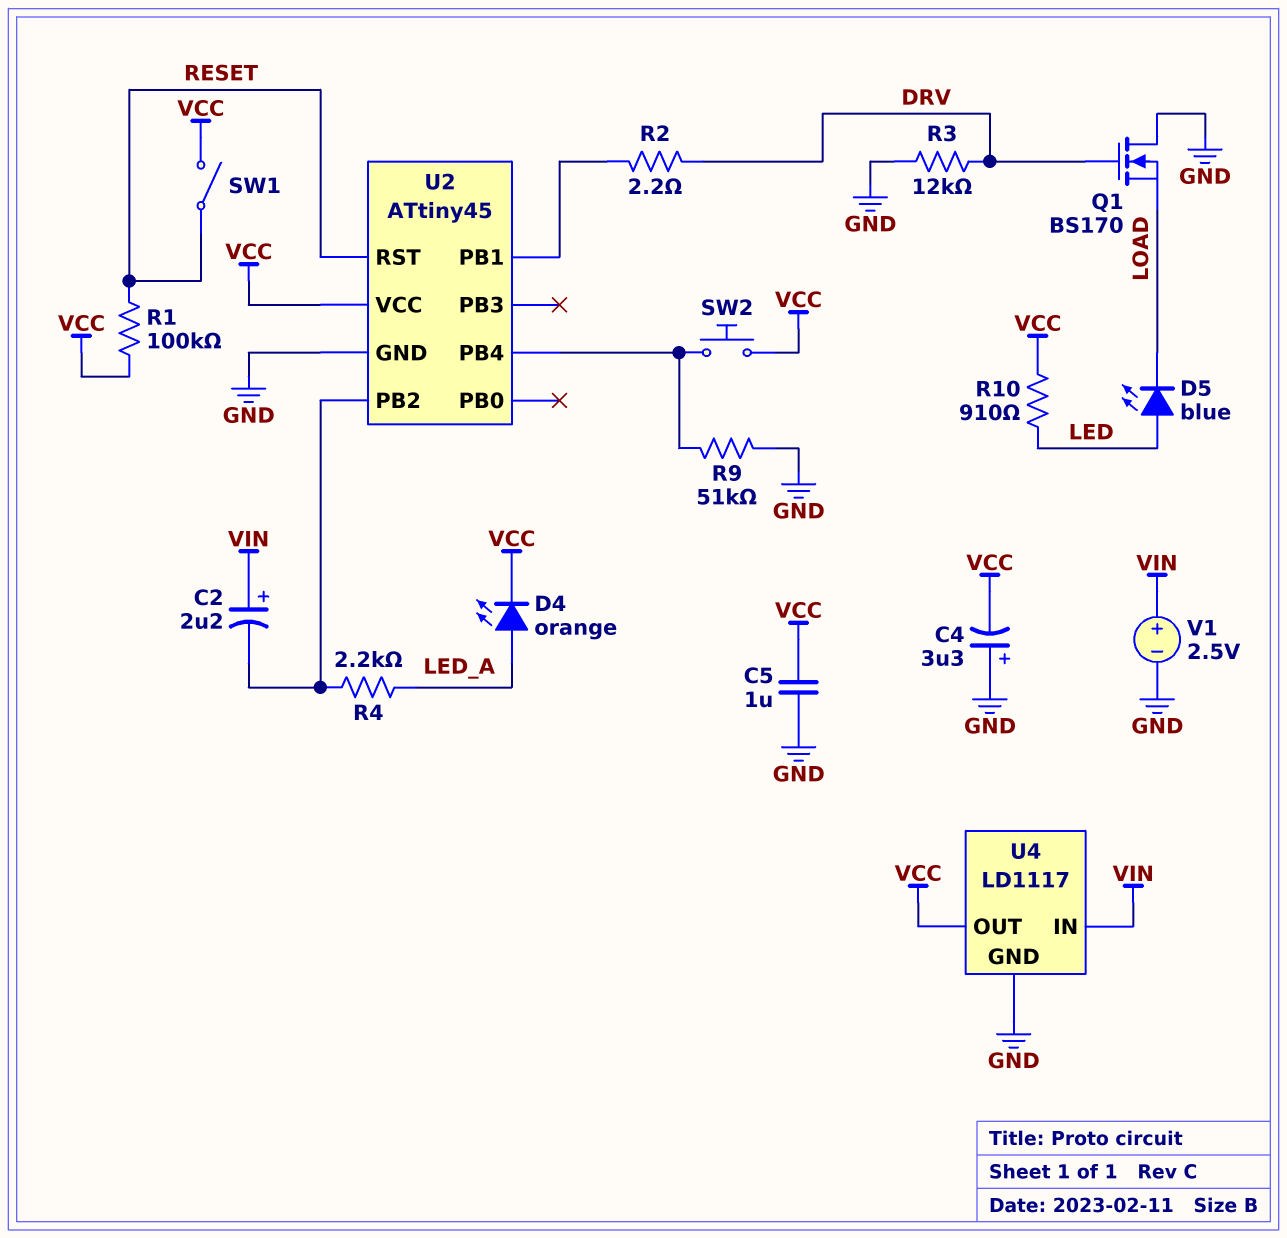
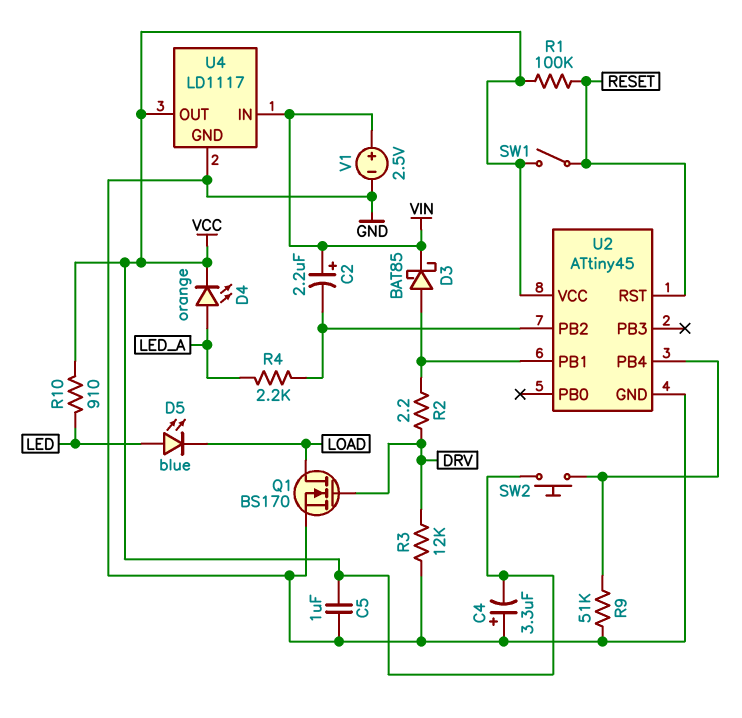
D3: none -> schottky BAT85 (A U2/PB1, K VIN)
Q1: NMOS BS170 (G DRV, D GND, S LOAD) -> NMOS BS170 (G DRV, D LOAD, S GND)

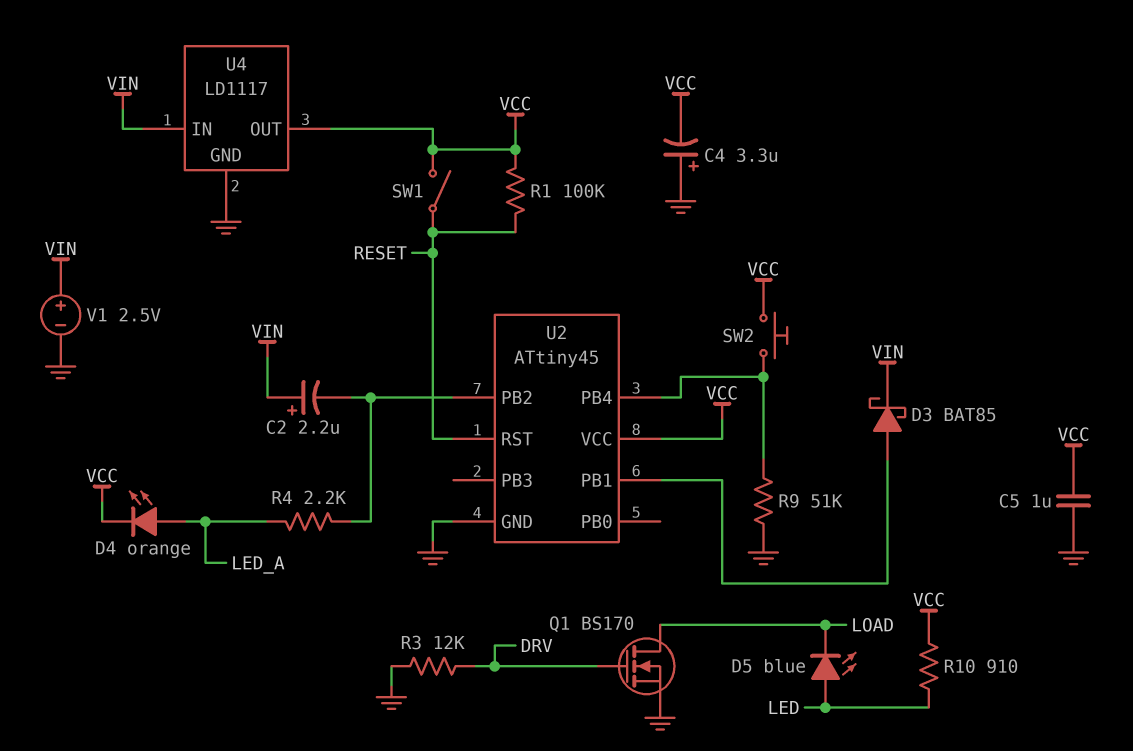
R2: 2.2 (DRV, U2/PB1) -> none

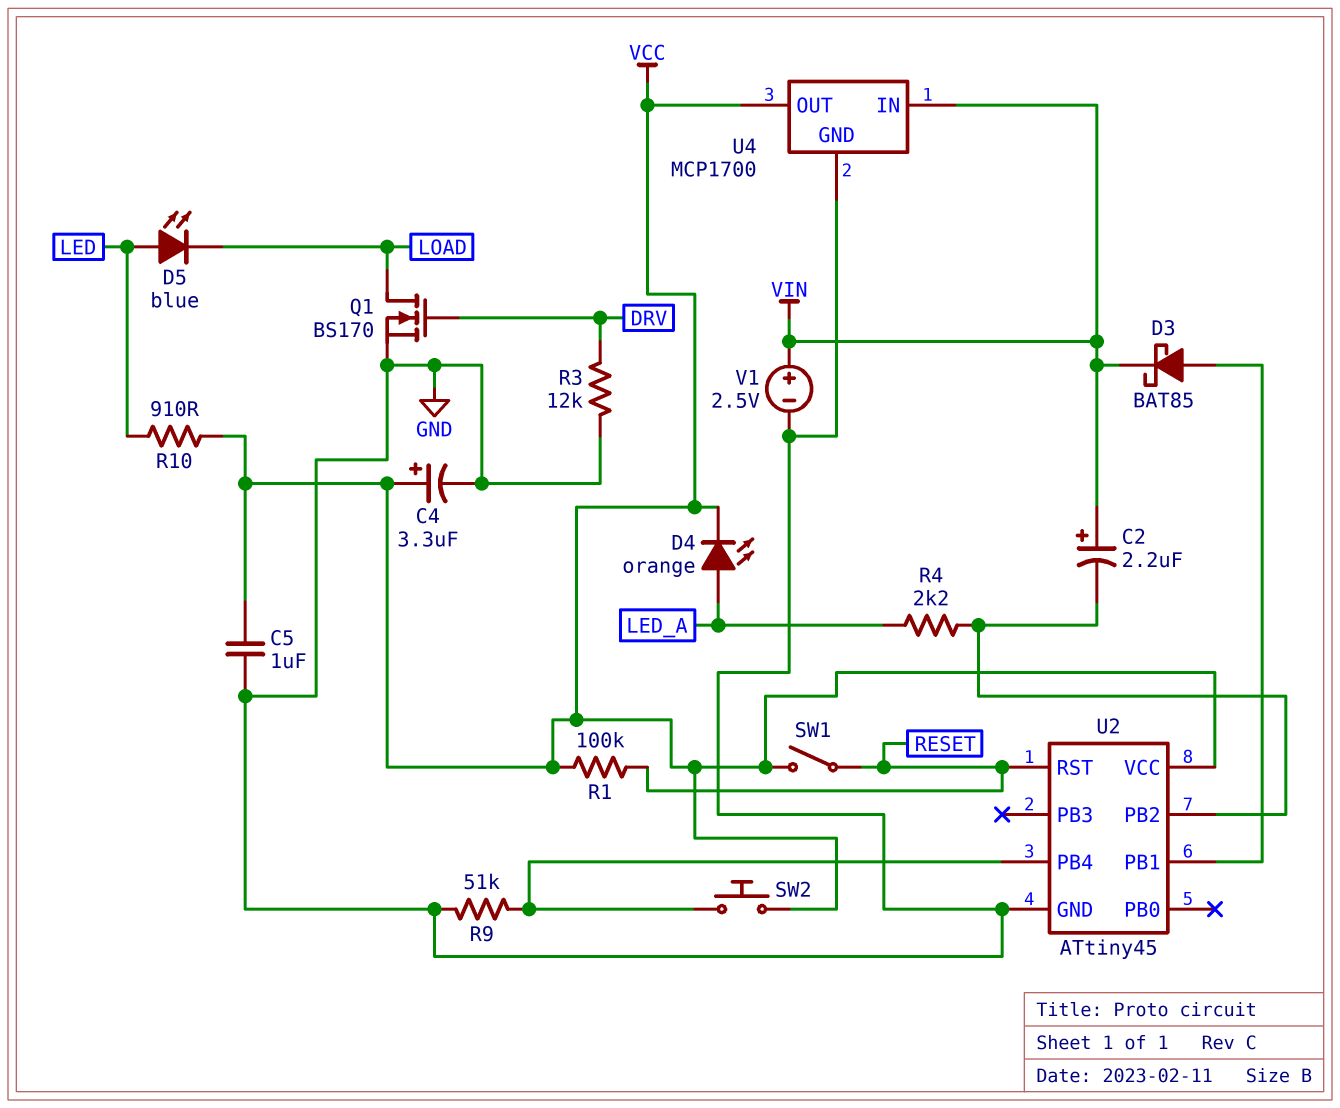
C4: 3.3uF (plus GND, minus VCC) -> 3.3uF (plus VCC, minus GND)
U4: LD1117 -> MCP1700

